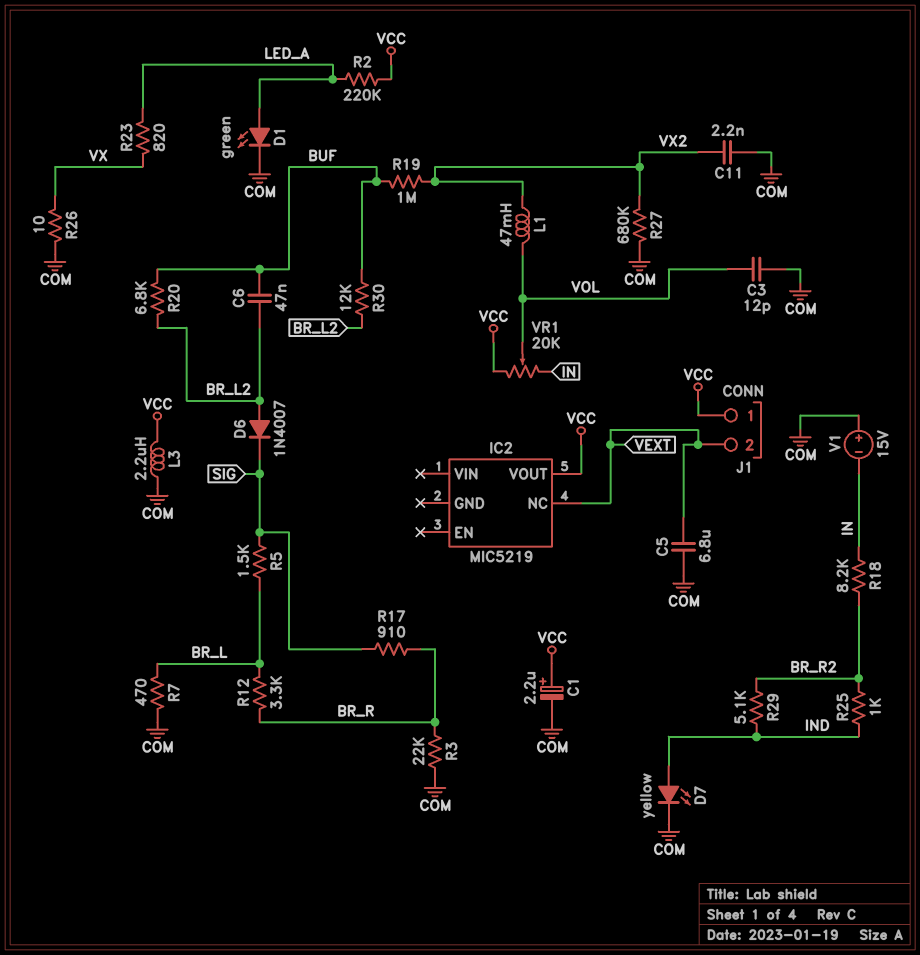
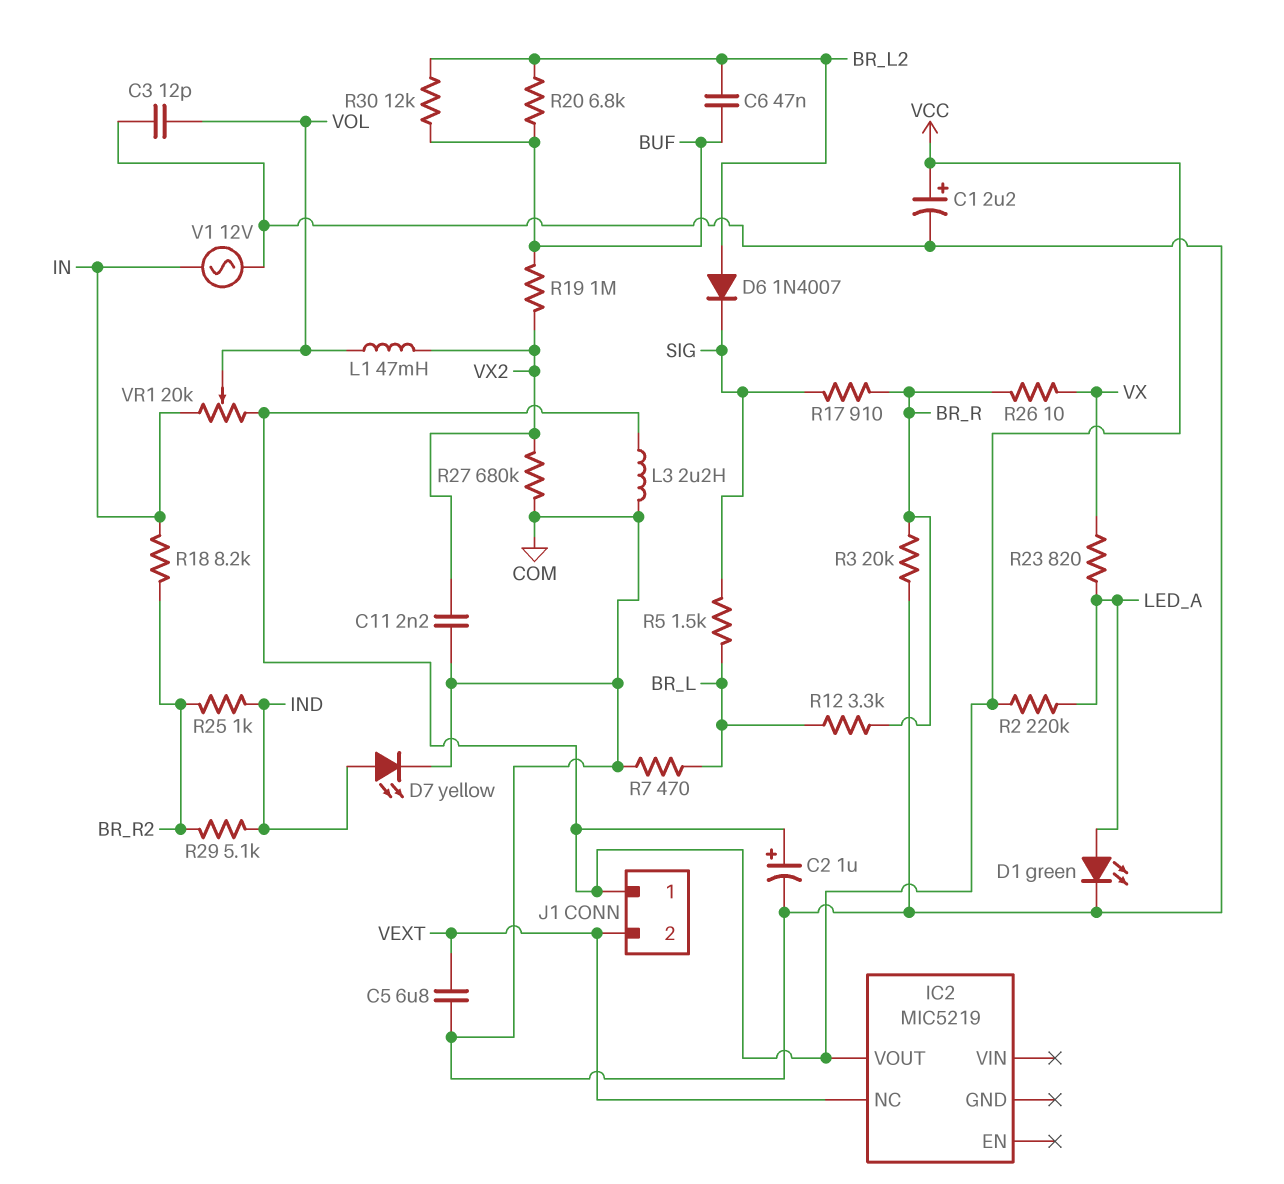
C2: none -> 1uF (plus VCC, minus COM)
R3: 22k (BR_R, COM) -> 20k (BR_R, COM)
R26: 10 (COM, VX) -> 10 (BR_R, VX)
V1: 15V (plus COM, minus IN) -> AC 12V (COM, IN)

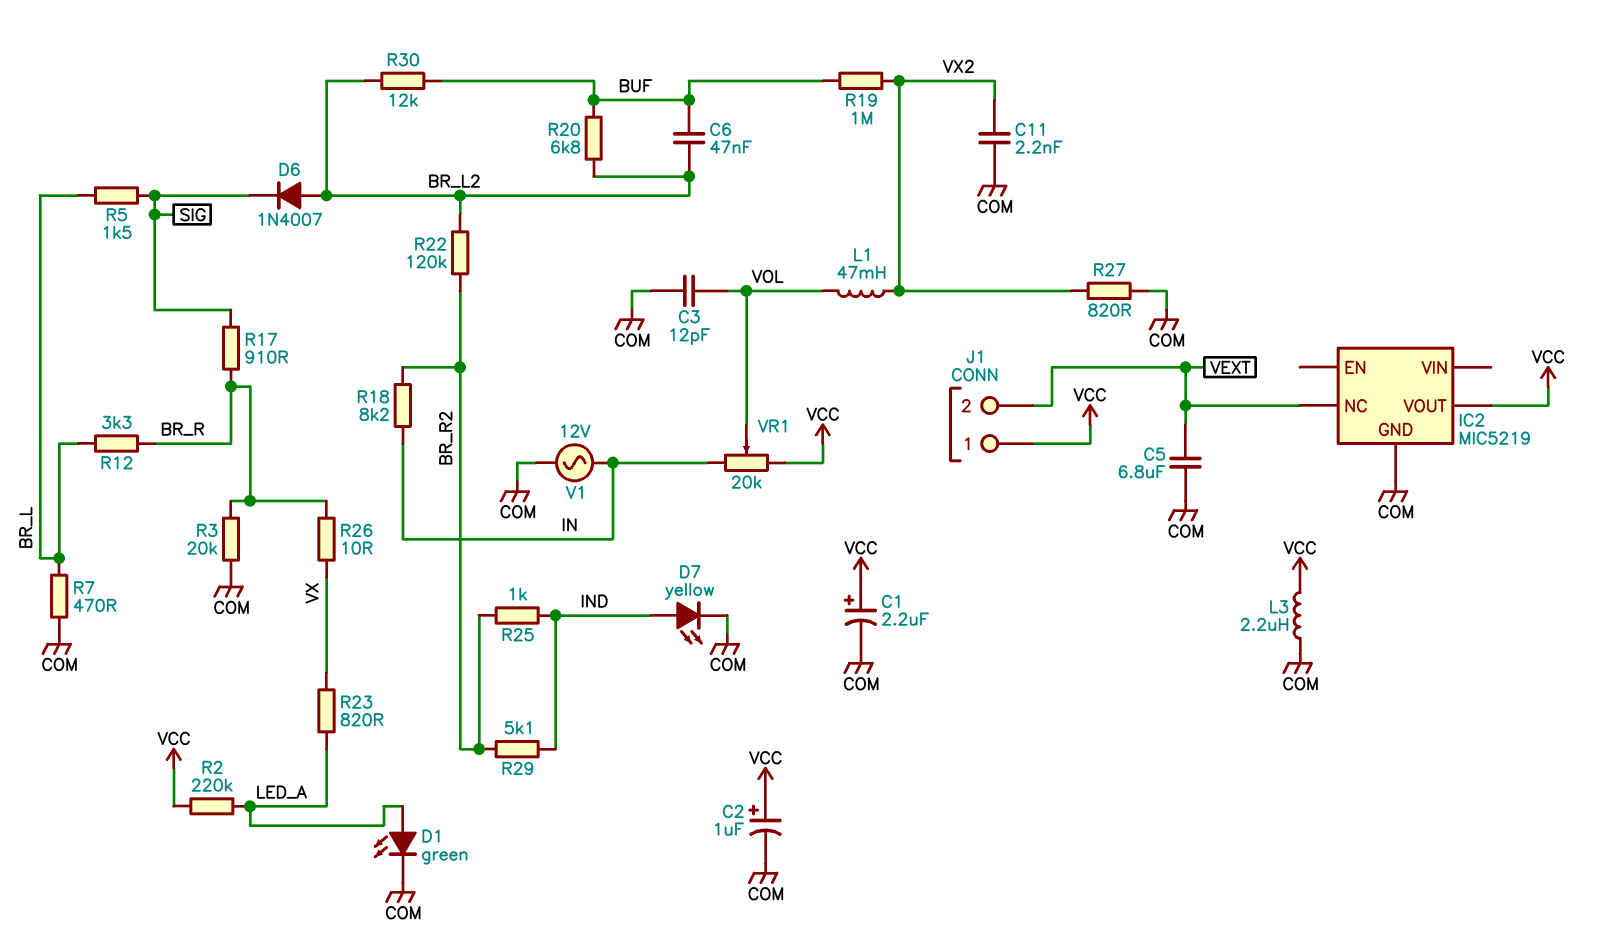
IC2 pin GND: none -> COM
R22: none -> 120k (BR_L2, BR_R2)
R27: 680k (COM, VX2) -> 820 (COM, VX2)

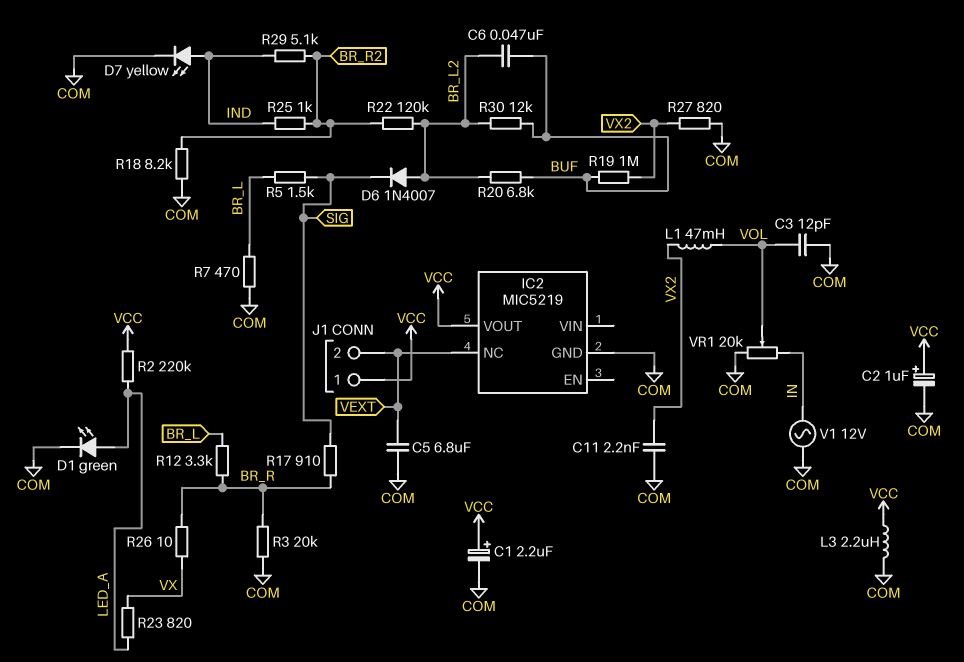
R18: 8.2k (BR_R2, IN) -> 8.2k (BR_R2, COM)
VR1: 20k (IN, VCC, wiper VOL) -> 20k (COM, IN, wiper VOL)

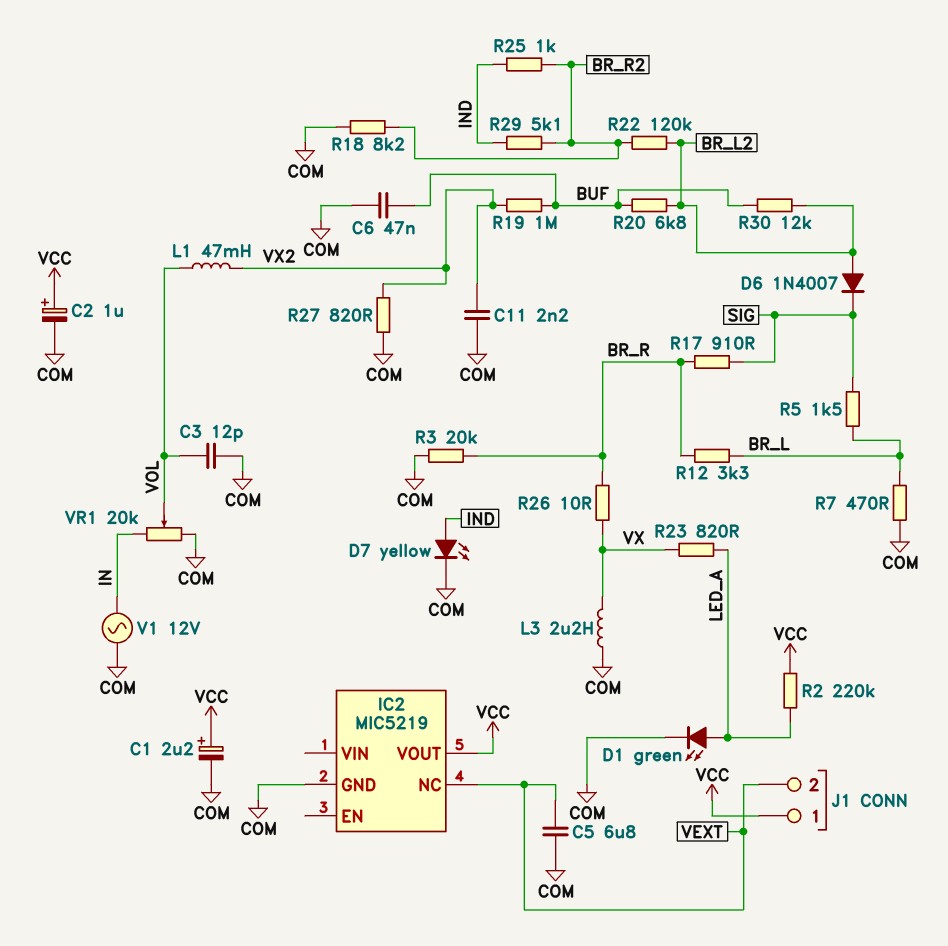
C6: 47nF (BR_L2, BUF) -> 47nF (BUF, COM)
L3: 2.2uH (COM, VCC) -> 2.2uH (COM, VX)

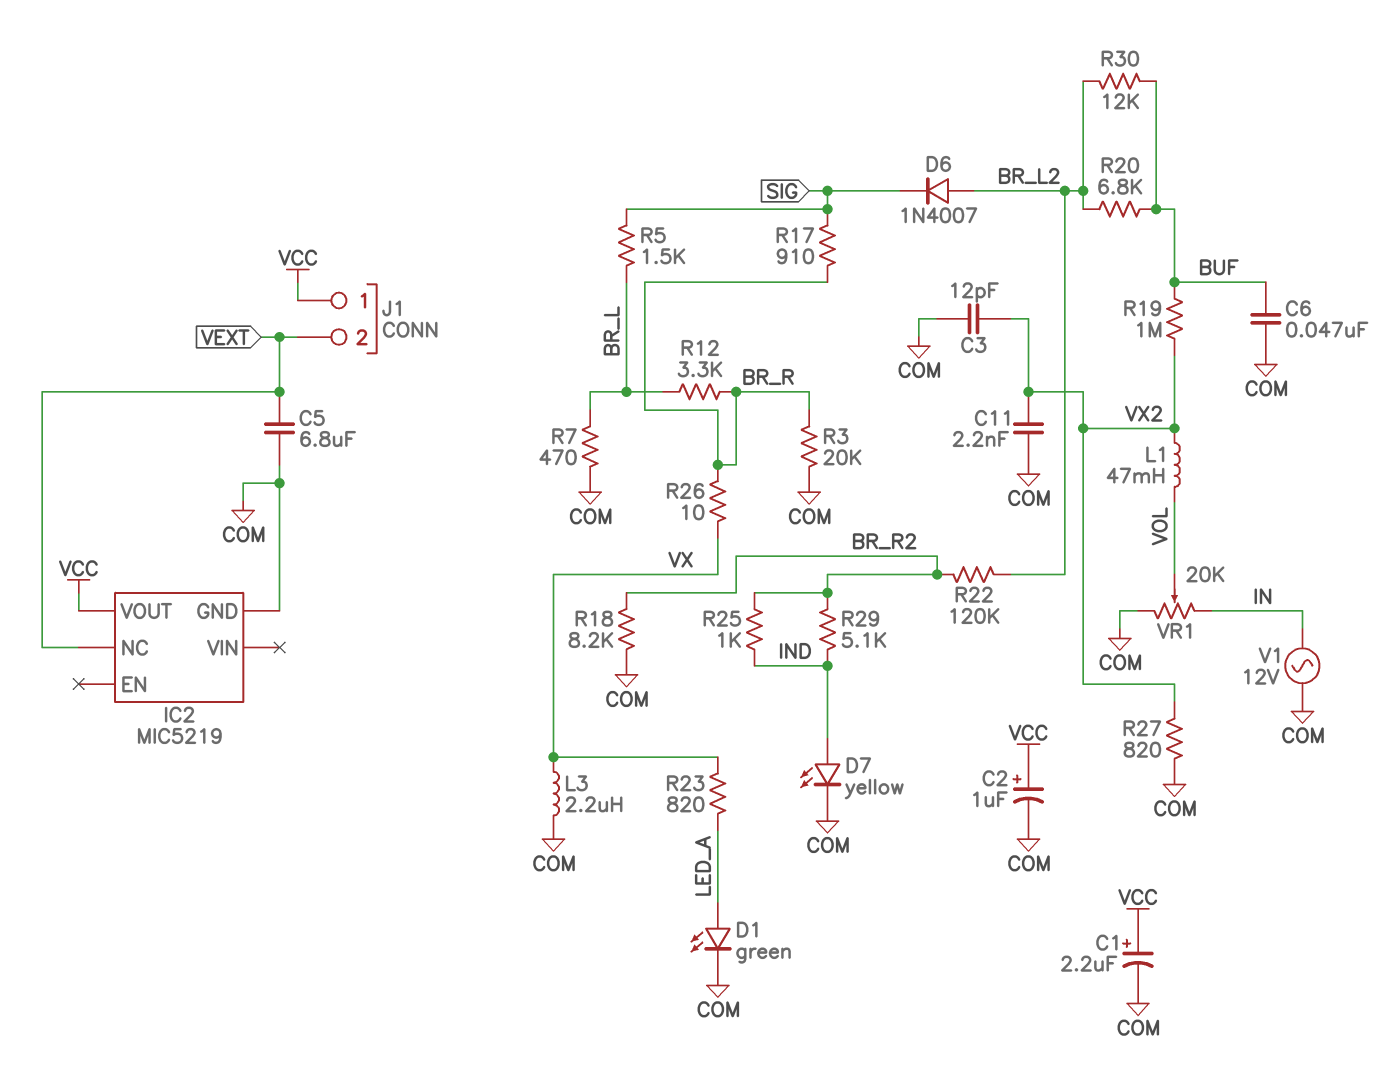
C3: 12pF (COM, VOL) -> 12pF (COM, VX2)
R2: 220k (LED_A, VCC) -> none

